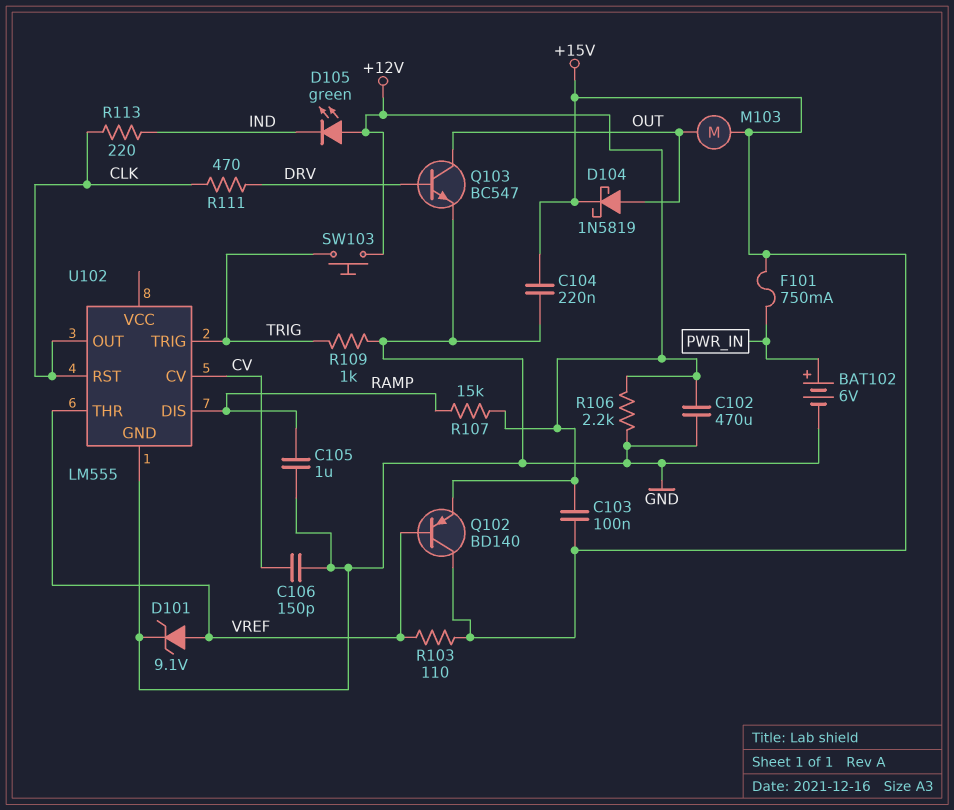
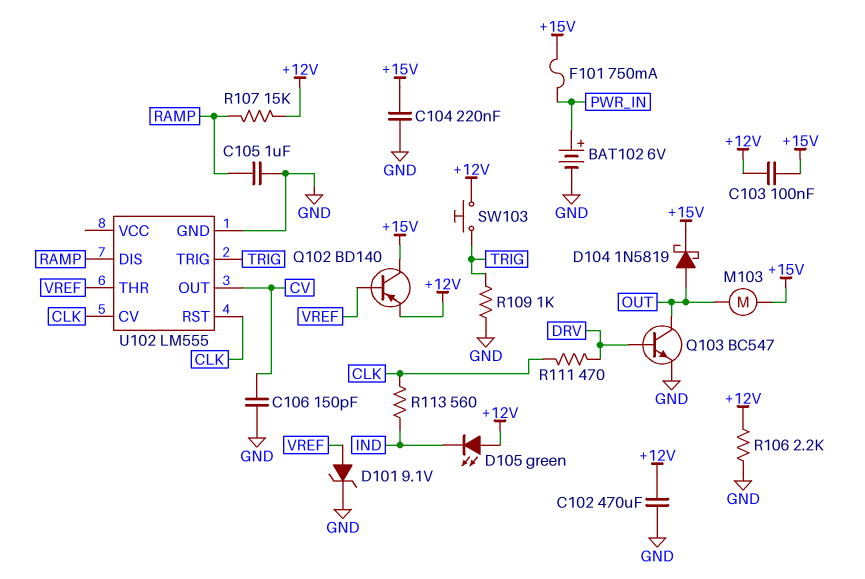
R103: 110 (+15V, VREF) -> none
R113: 220 (CLK, IND) -> 560 (CLK, IND)
U102 pin CV: CV -> CLK
U102 pin OUT: CLK -> CV

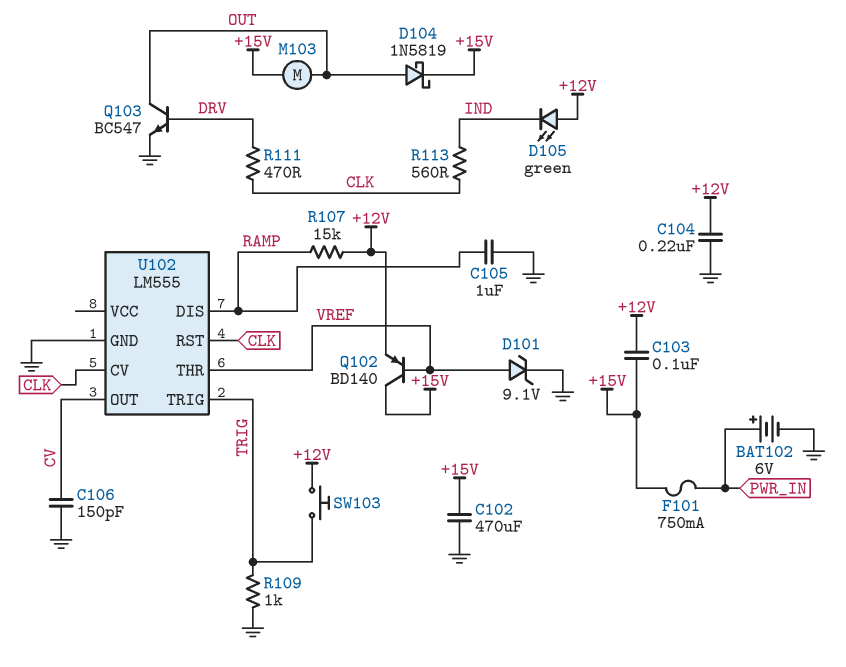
C102: 470uF (+12V, GND) -> 470uF (+15V, GND)
C104: 220nF (+15V, GND) -> 220nF (+12V, GND)
R106: 2.2k (+12V, GND) -> none

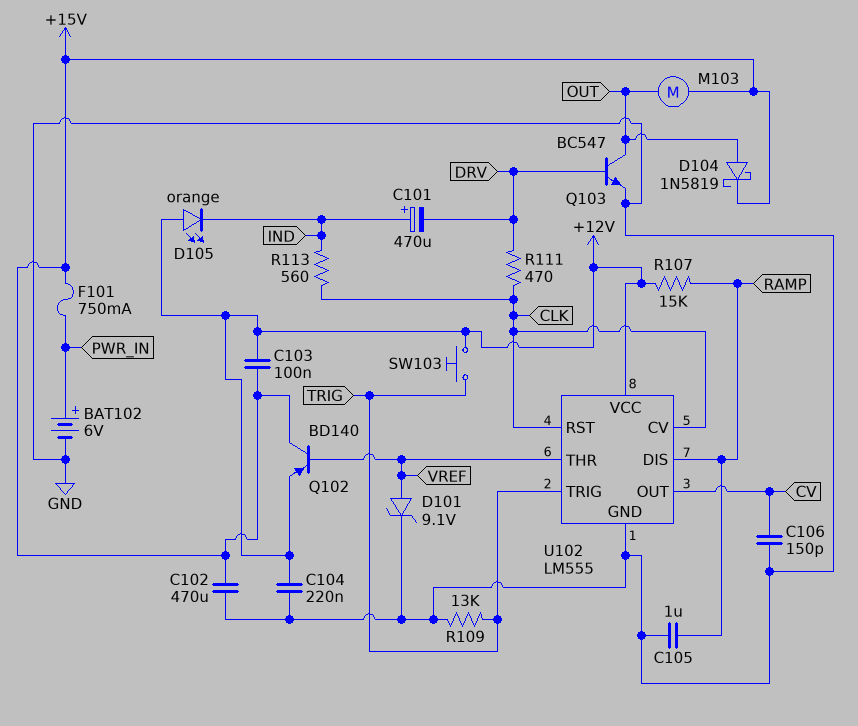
C101: none -> 470uF (plus IND, minus DRV)
D105: LED green (A +12V, K IND) -> LED orange (A +12V, K IND)
R109: 1k (GND, TRIG) -> 13k (GND, TRIG)
U102 pin VCC: none -> +12V

